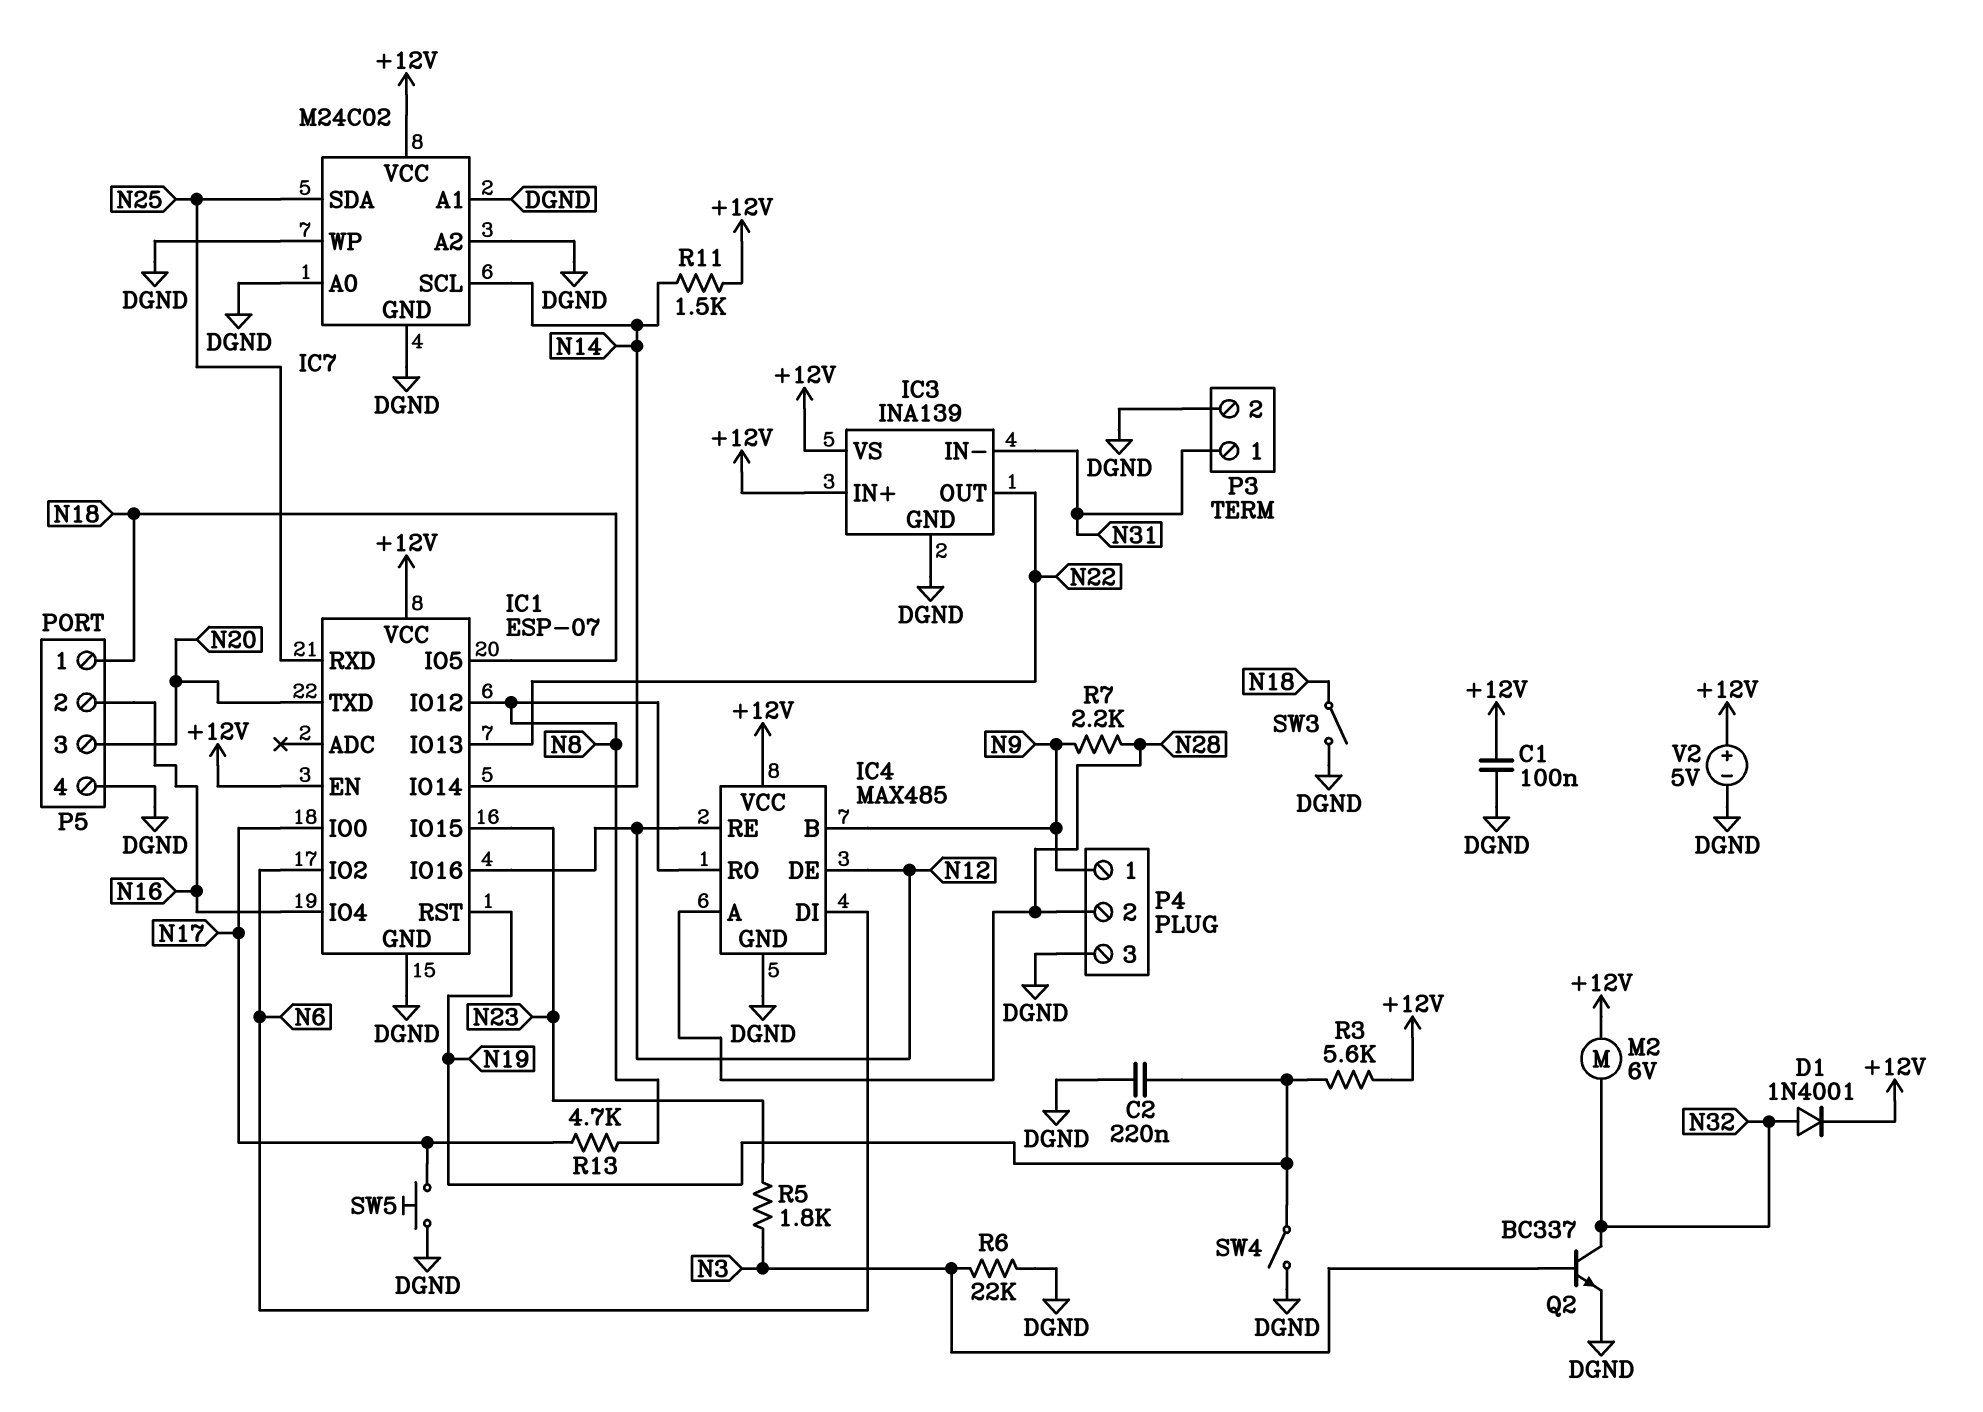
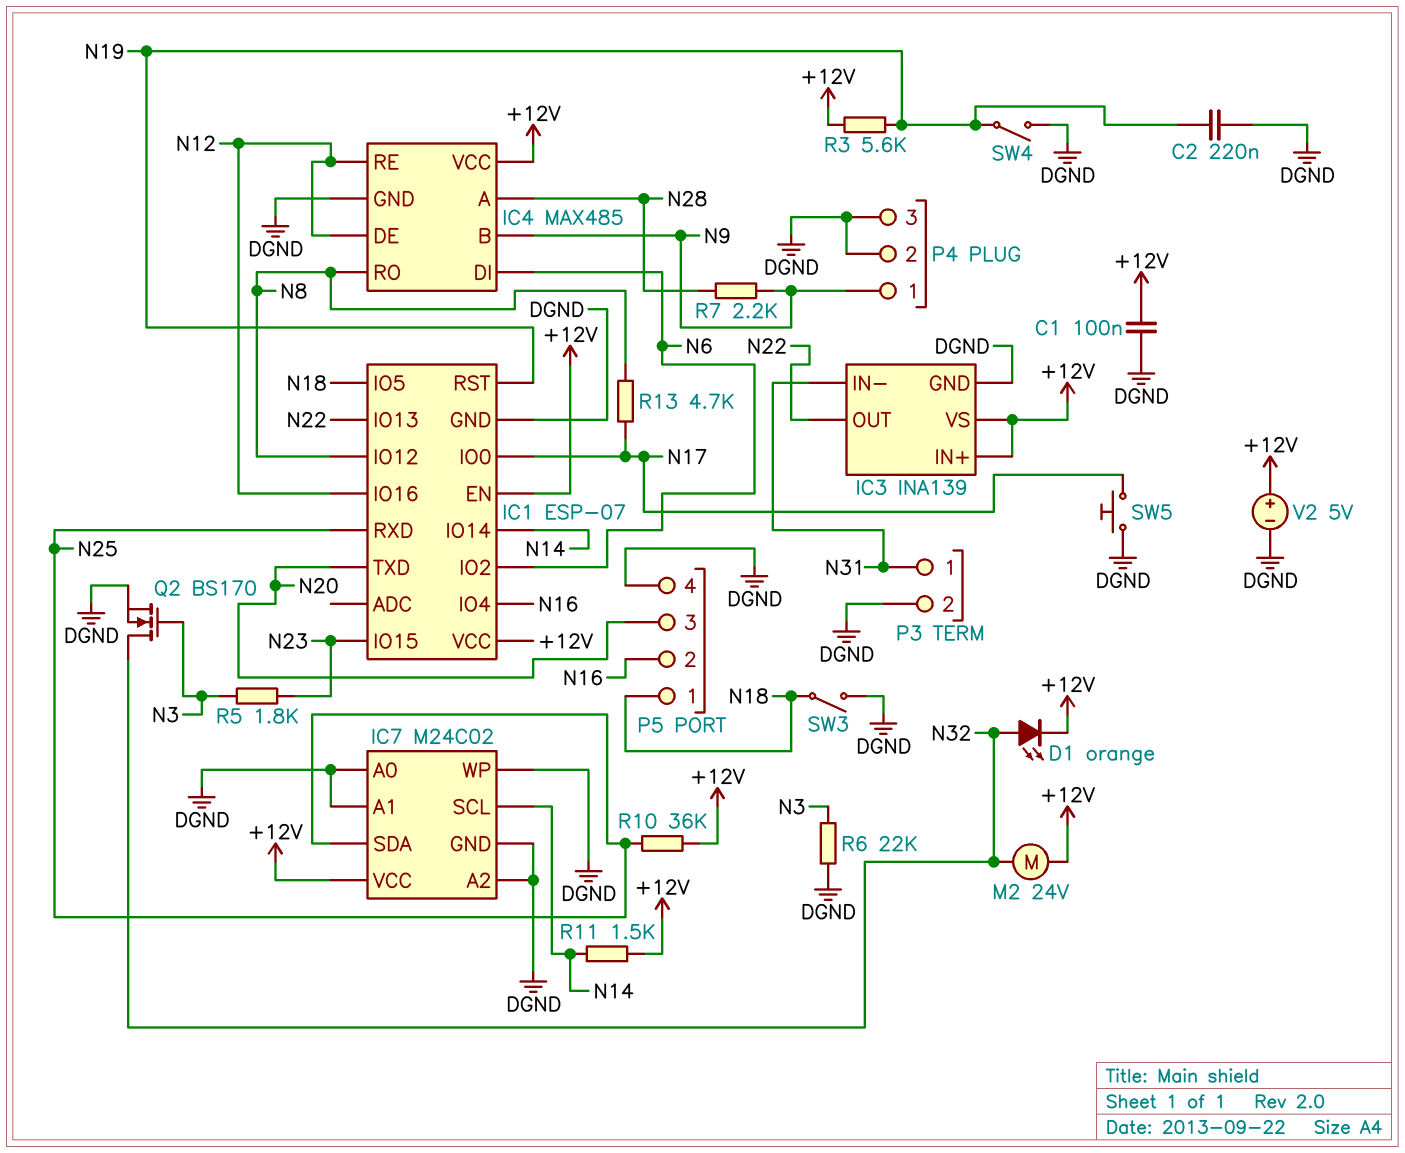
D1: diode 1N4001 (A N32, K +12V) -> LED orange (A N32, K +12V)
M2: motor 6V (+12V, N32) -> motor 24V (+12V, N32)
P4 pin 2: N28 -> DGND
Q2: NPN BC337 (B N3, C N32, E DGND) -> NMOS BS170 (G N3, D N32, S DGND)
R10: none -> 36k (+12V, N25)

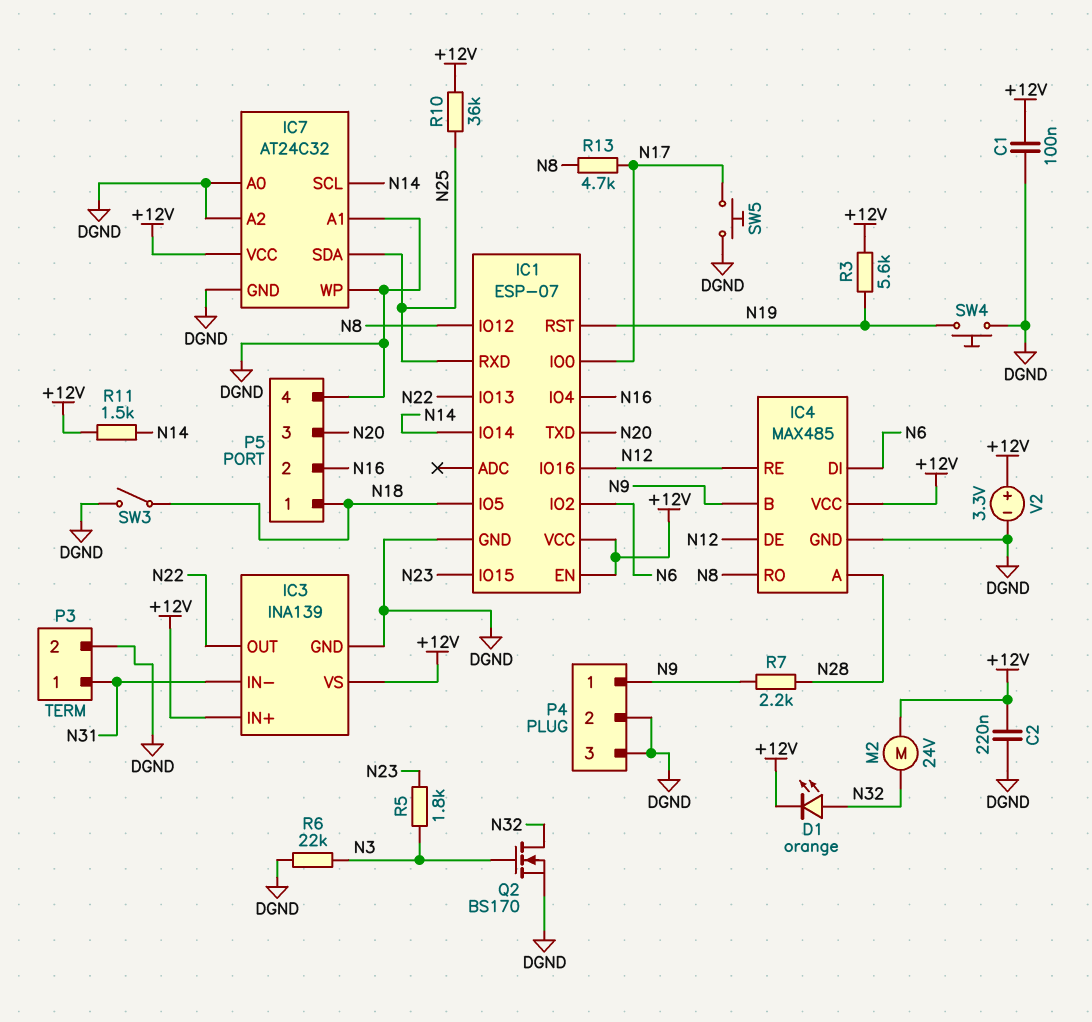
C2: 220nF (DGND, N19) -> 220nF (+12V, DGND)
IC7: M24C02 -> AT24C32
SW4: switch (DGND, N19) -> button (DGND, N19)
V2: 5V (plus +12V, minus DGND) -> 3.3V (plus +12V, minus DGND)

